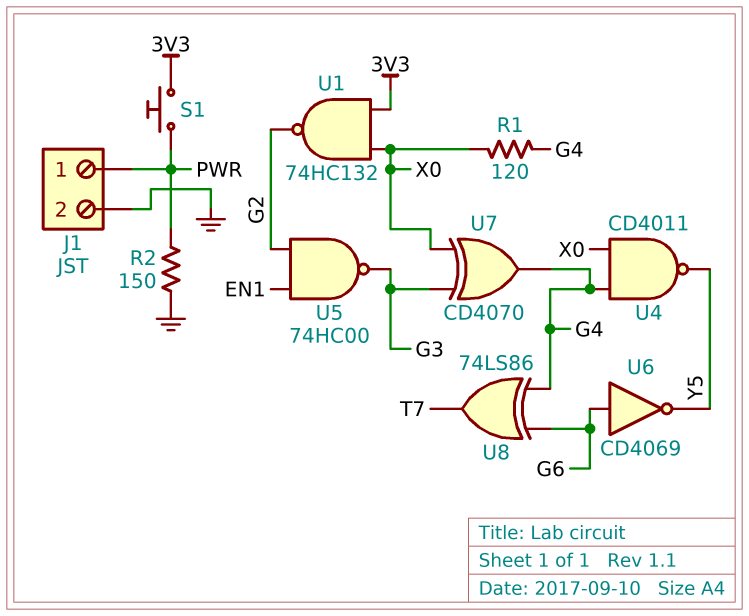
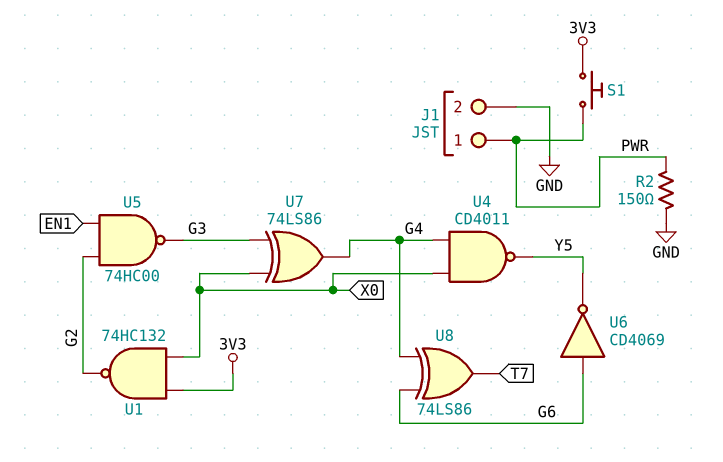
R1: 120 (G4, X0) -> none
U7: XOR CD4070 (in G3, in X0, out G4) -> XOR 74LS86 (in G3, in X0, out G4)

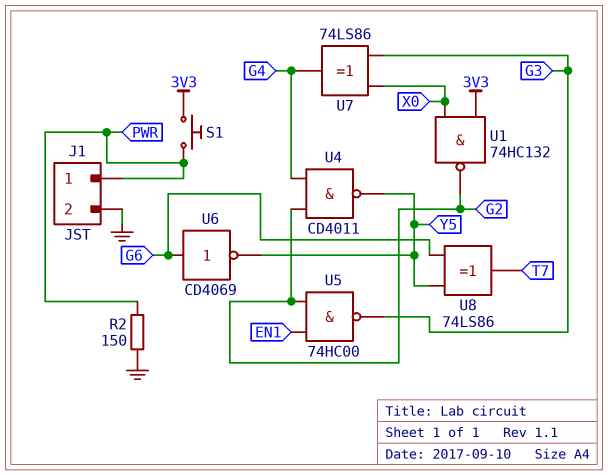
U4: NAND CD4011 (in G4, in X0, out Y5) -> NAND CD4011 (in G2, in G4, out Y5)
U8: XOR 74LS86 (in G4, in G6, out T7) -> XOR 74LS86 (in G6, in Y5, out T7)

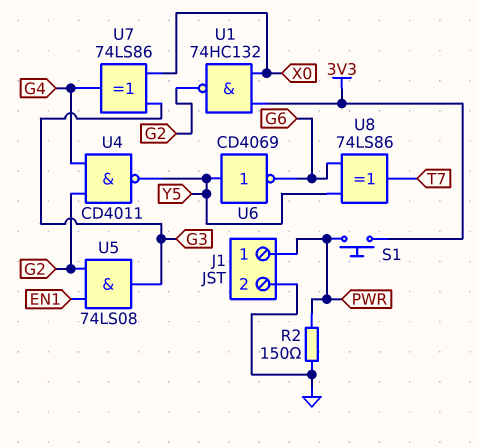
U5: NAND 74HC00 (in EN1, in G2, out G3) -> AND 74LS08 (in EN1, in G2, out G3)
U6: NOT CD4069 (in G6, out Y5) -> NOT CD4069 (in Y5, out G6)

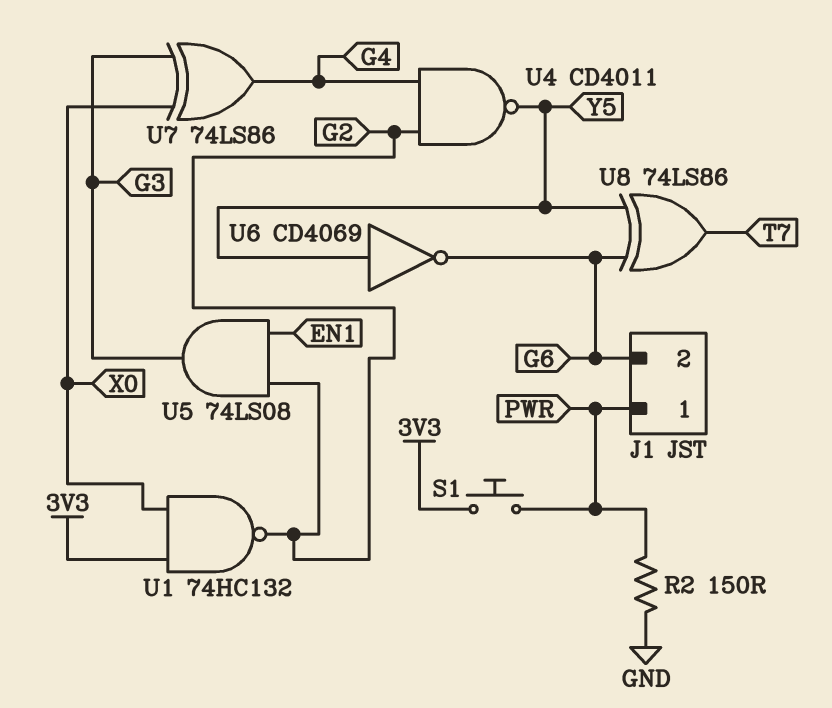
J1 pin 2: GND -> G6

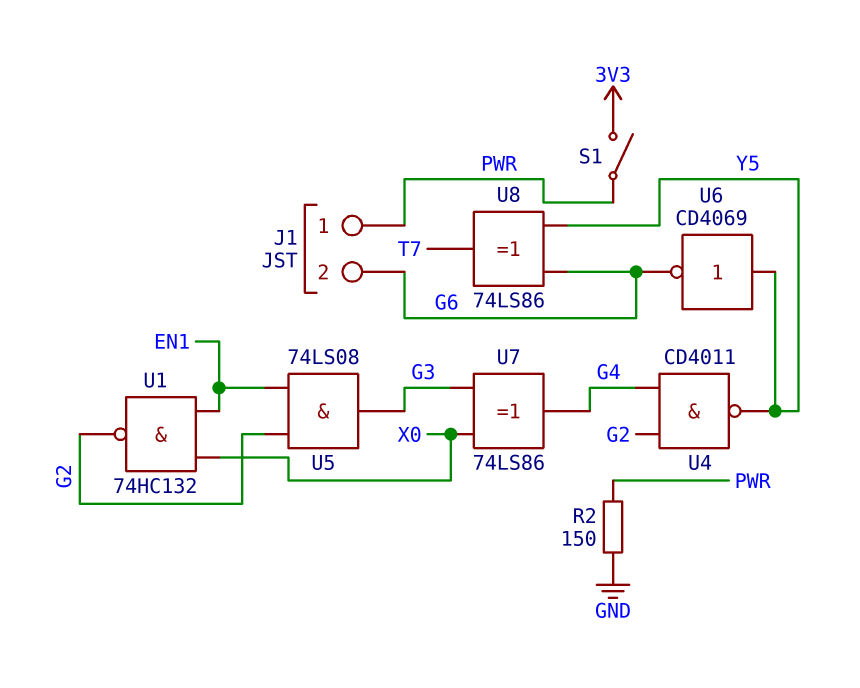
S1: button (3V3, PWR) -> switch (3V3, PWR)
U1: NAND 74HC132 (in 3V3, in X0, out G2) -> NAND 74HC132 (in EN1, in X0, out G2)

